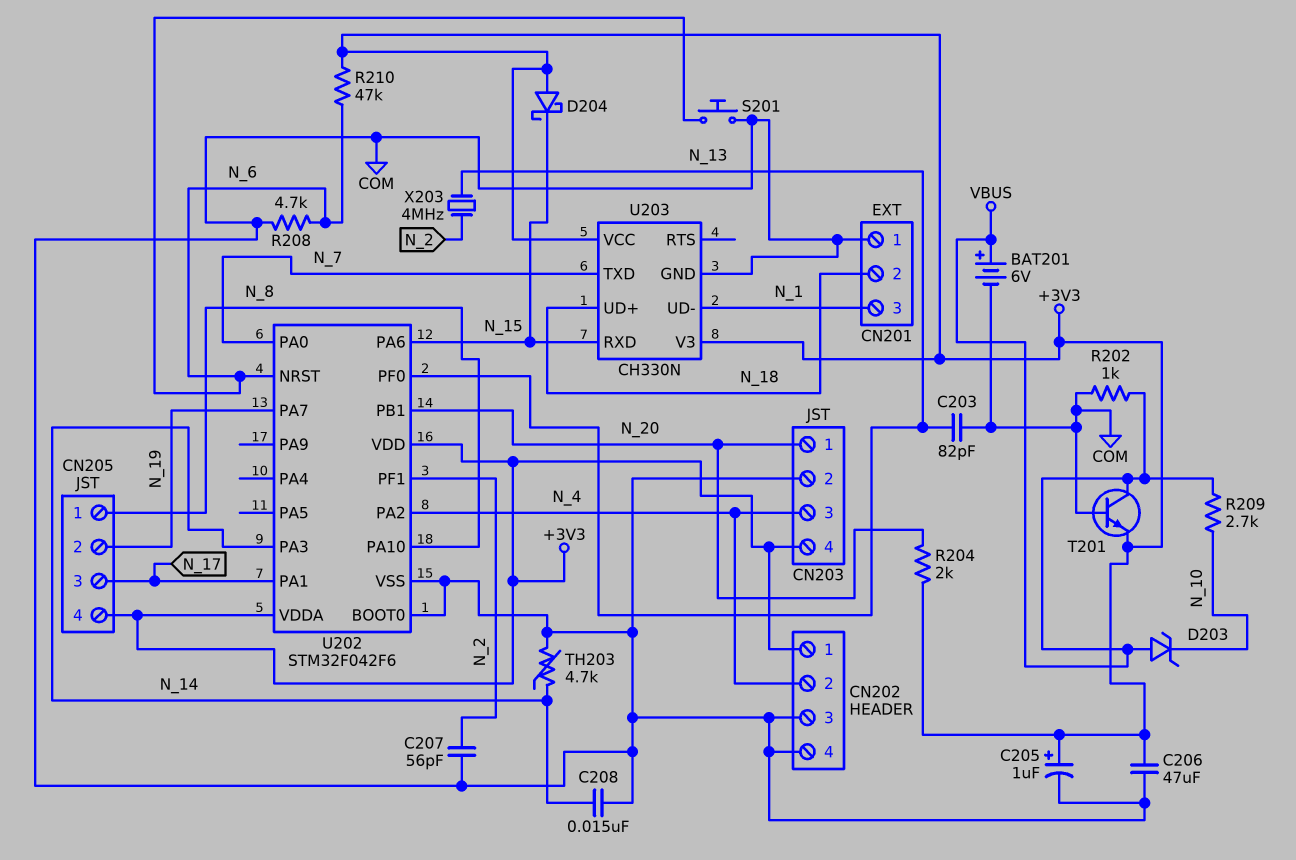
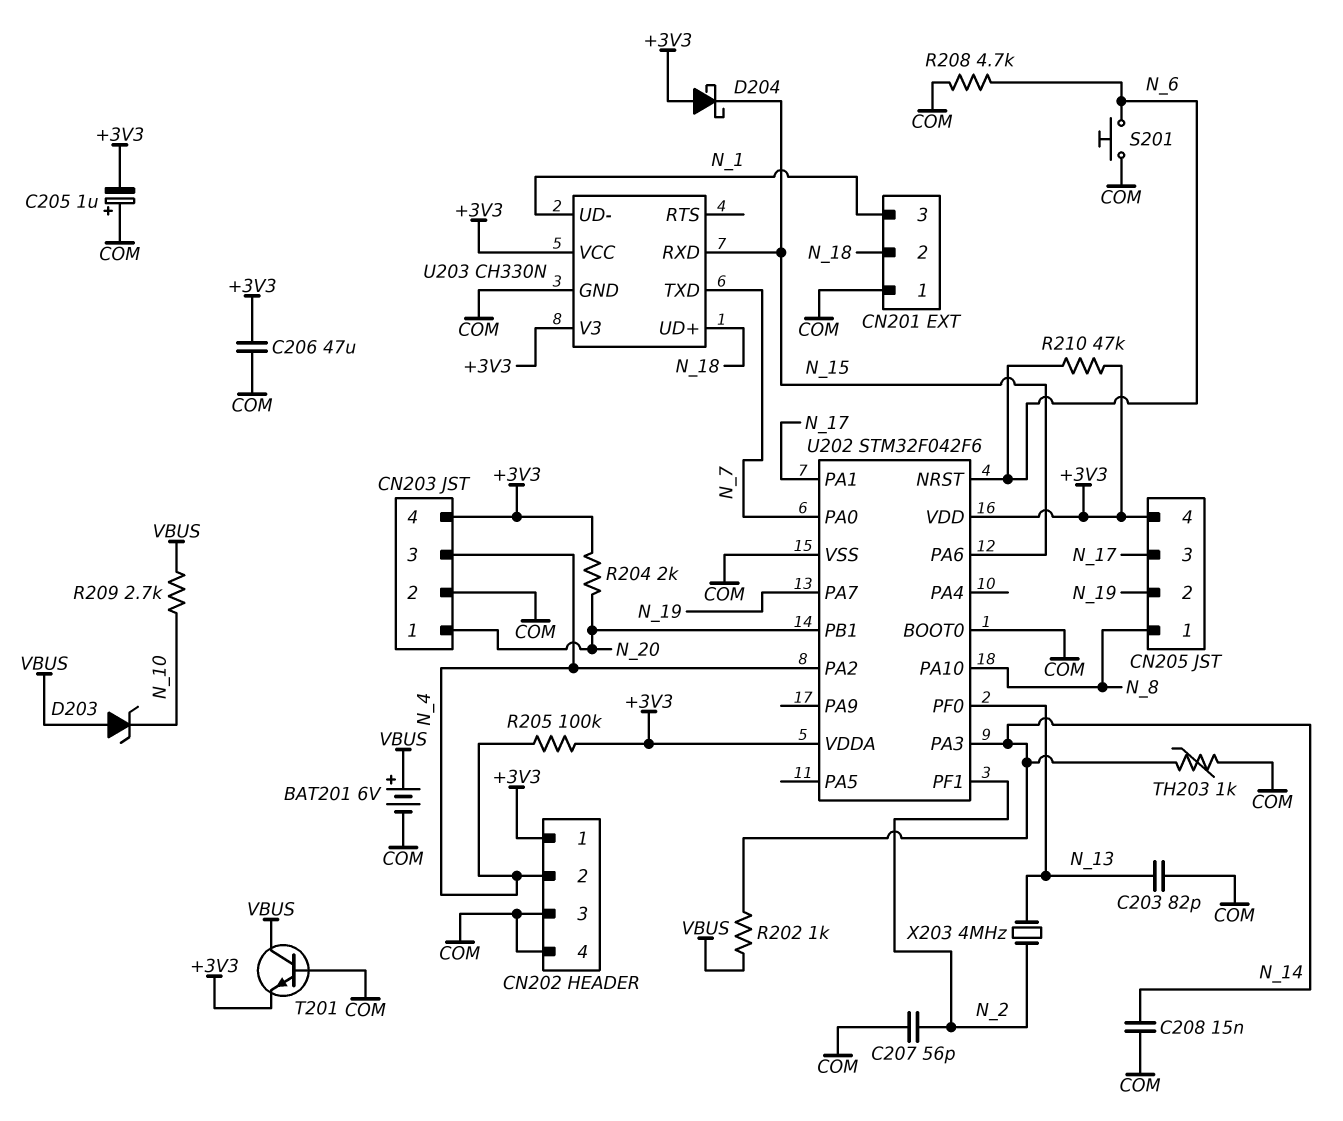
C205: 1uF (plus +3V3, minus COM) -> 1uF (plus COM, minus +3V3)
R202: 1k (COM, VBUS) -> 1k (N_14, VBUS)
R205: none -> 100k (+3V3, N_4)
TH203: 4.7k (COM, N_14) -> 1k (COM, N_14)

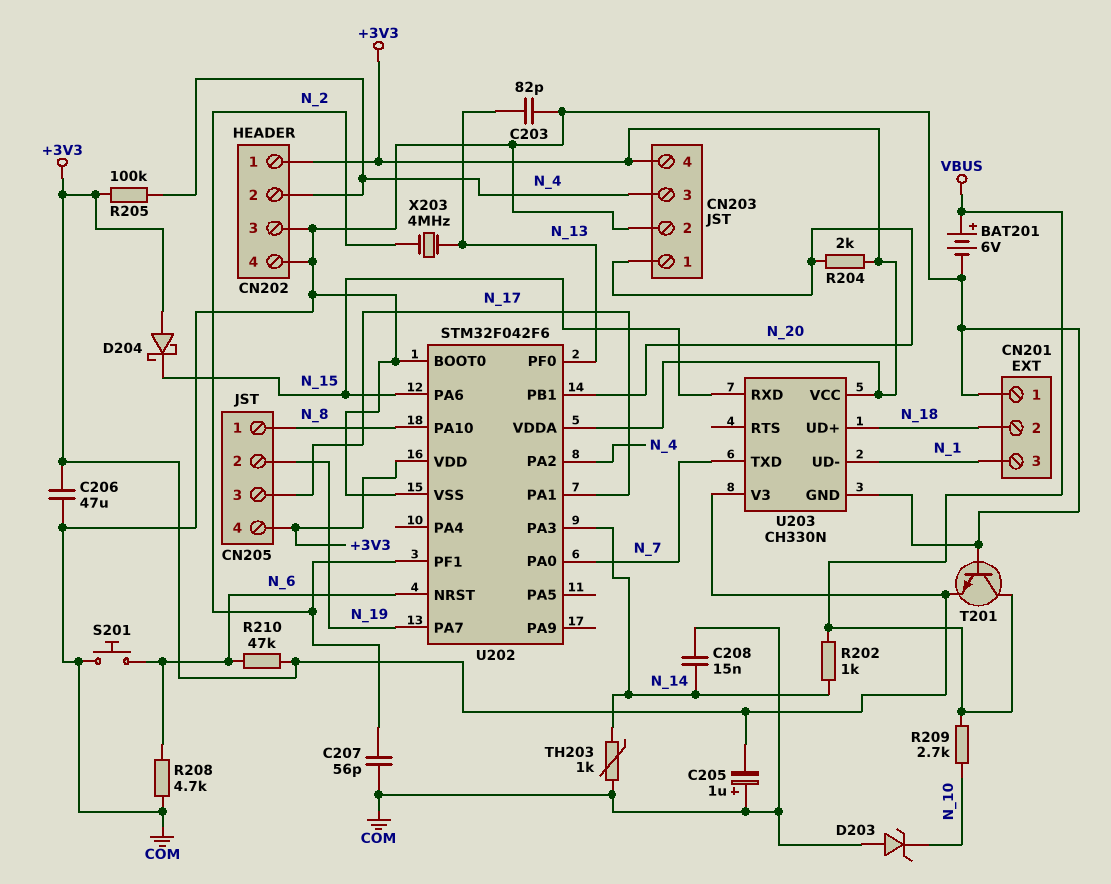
D203: zener (A VBUS, K N_10) -> zener (A COM, K N_10)

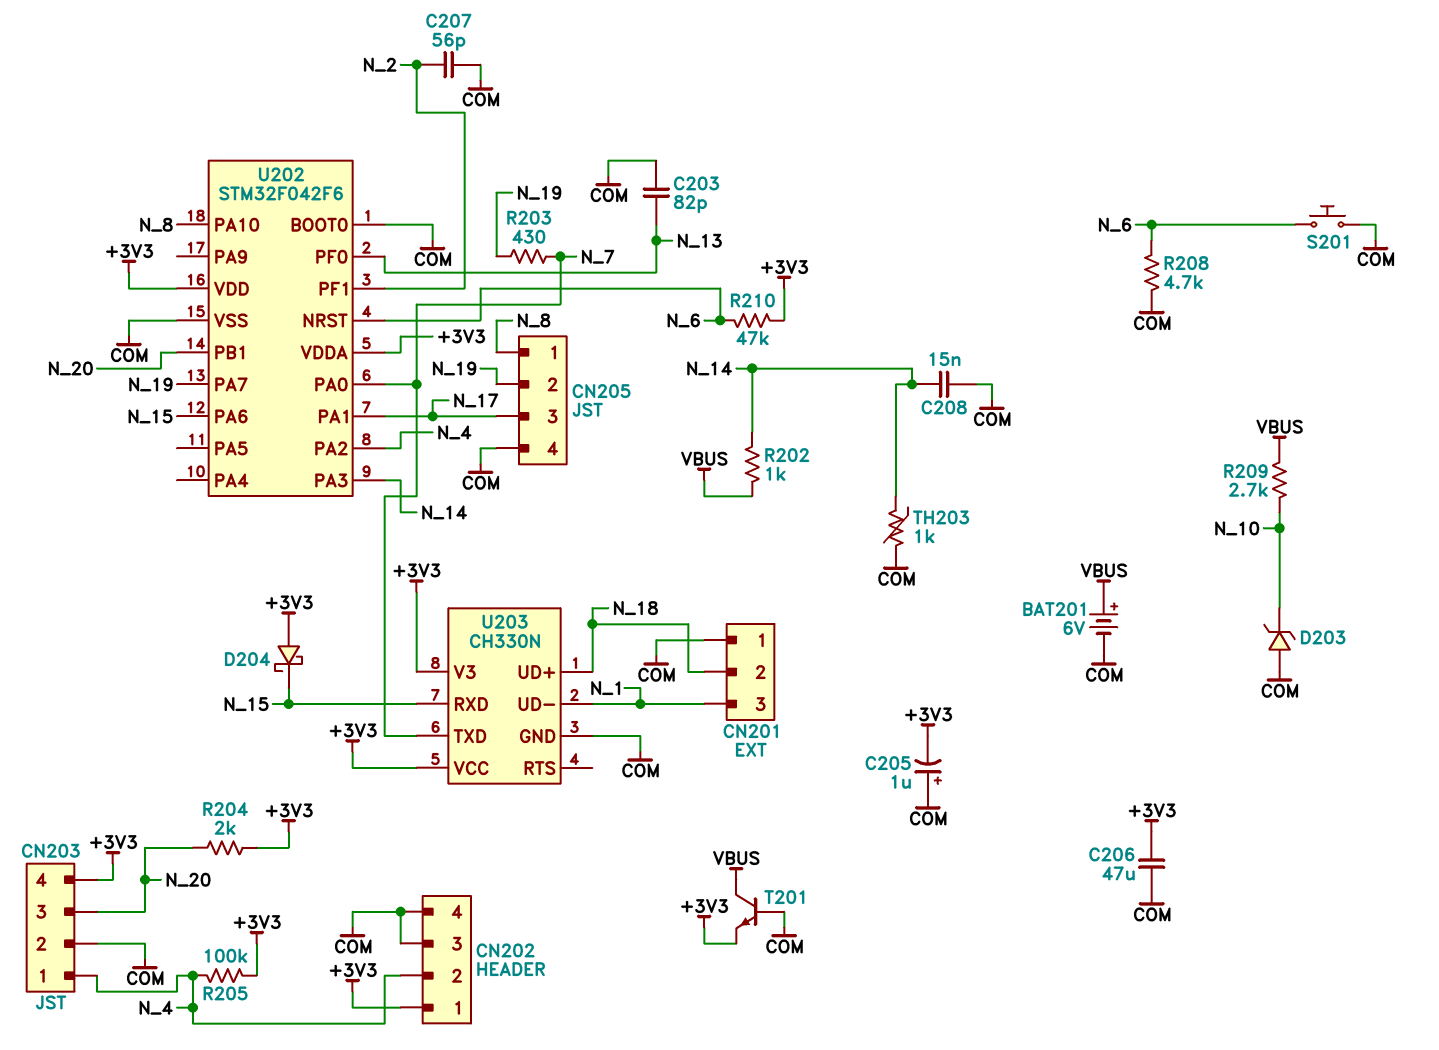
CN203 pin 1: N_20 -> N_4
CN203 pin 3: N_4 -> N_20
CN205 pin 4: +3V3 -> COM
R203: none -> 430 (N_7, N_19)
X203: 4MHz (N_2, N_13) -> none

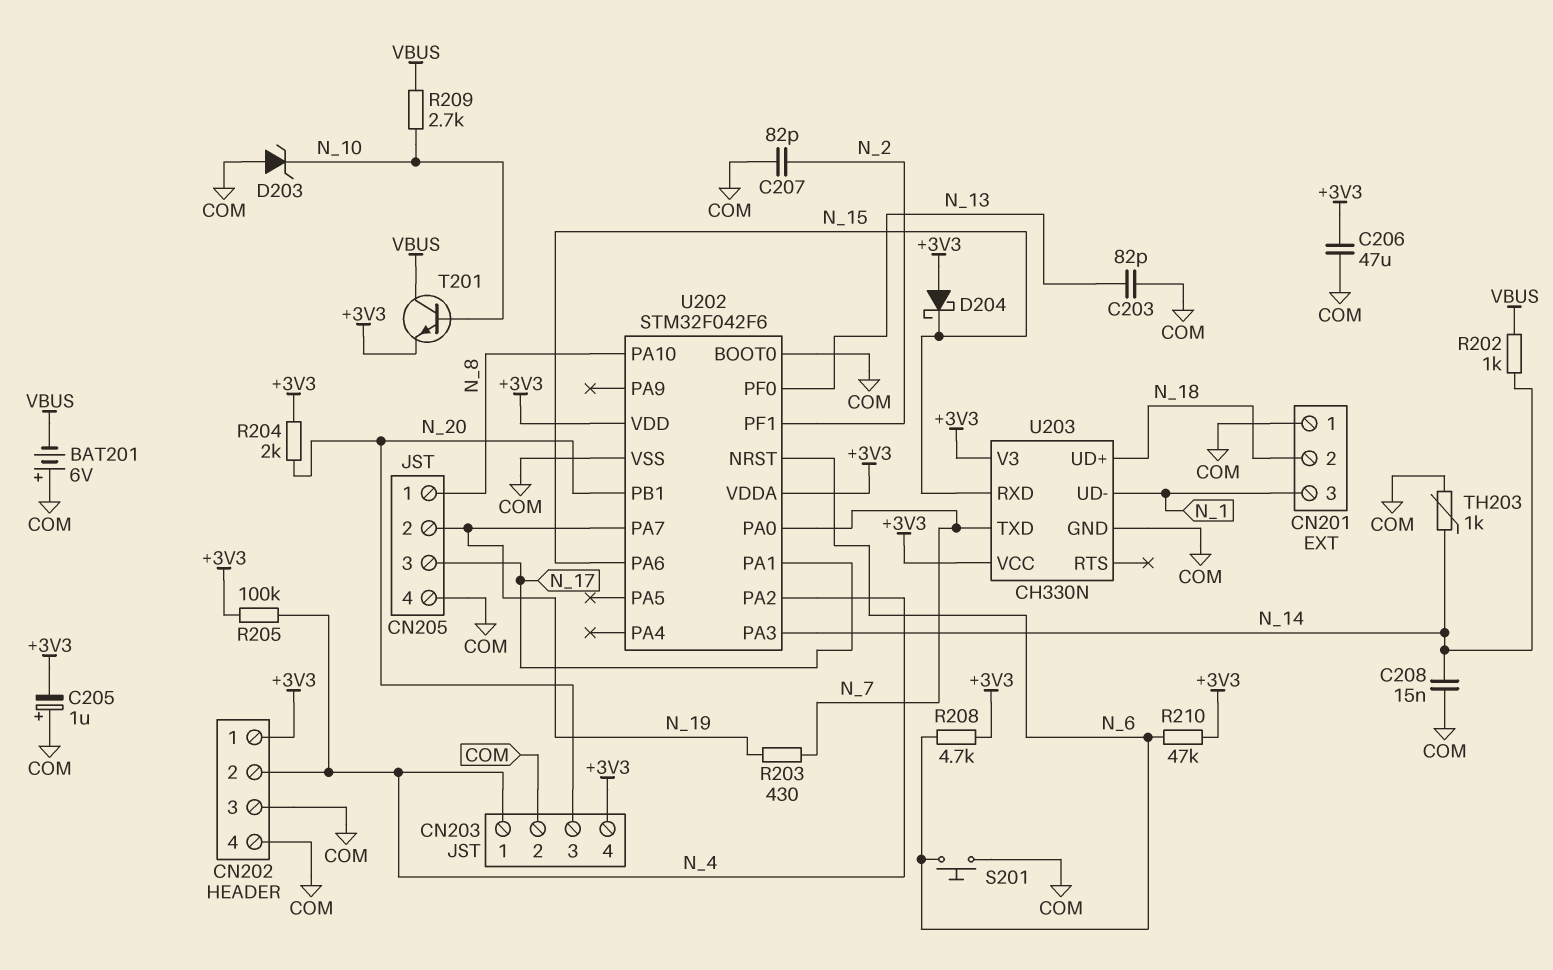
BAT201: 6V (plus VBUS, minus COM) -> 6V (plus COM, minus VBUS)
C207: 56pF (COM, N_2) -> 82pF (COM, N_2)
R208: 4.7k (COM, N_6) -> 4.7k (+3V3, N_6)
T201: NPN (B COM, C VBUS, E +3V3) -> NPN (B N_10, C VBUS, E +3V3)

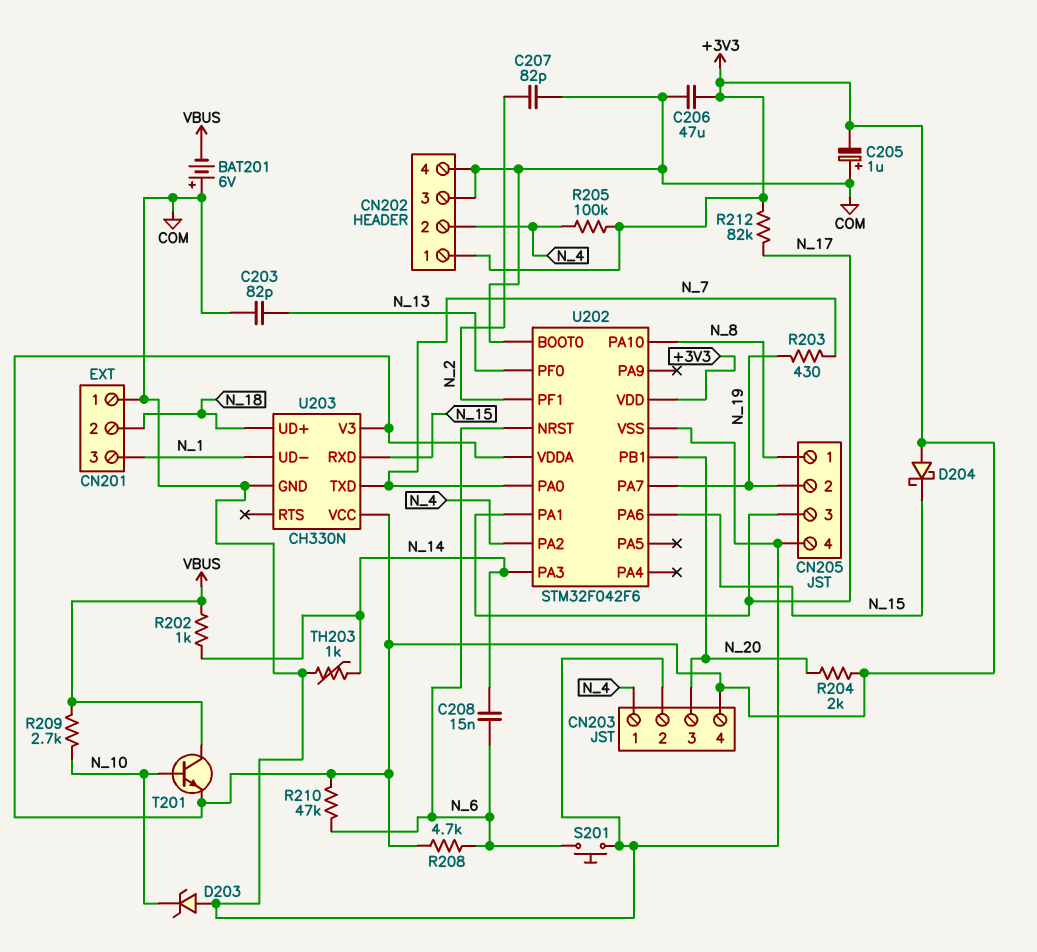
C208: 15nF (COM, N_14) -> 15nF (N_6, N_14)
R212: none -> 82k (+3V3, N_17)

